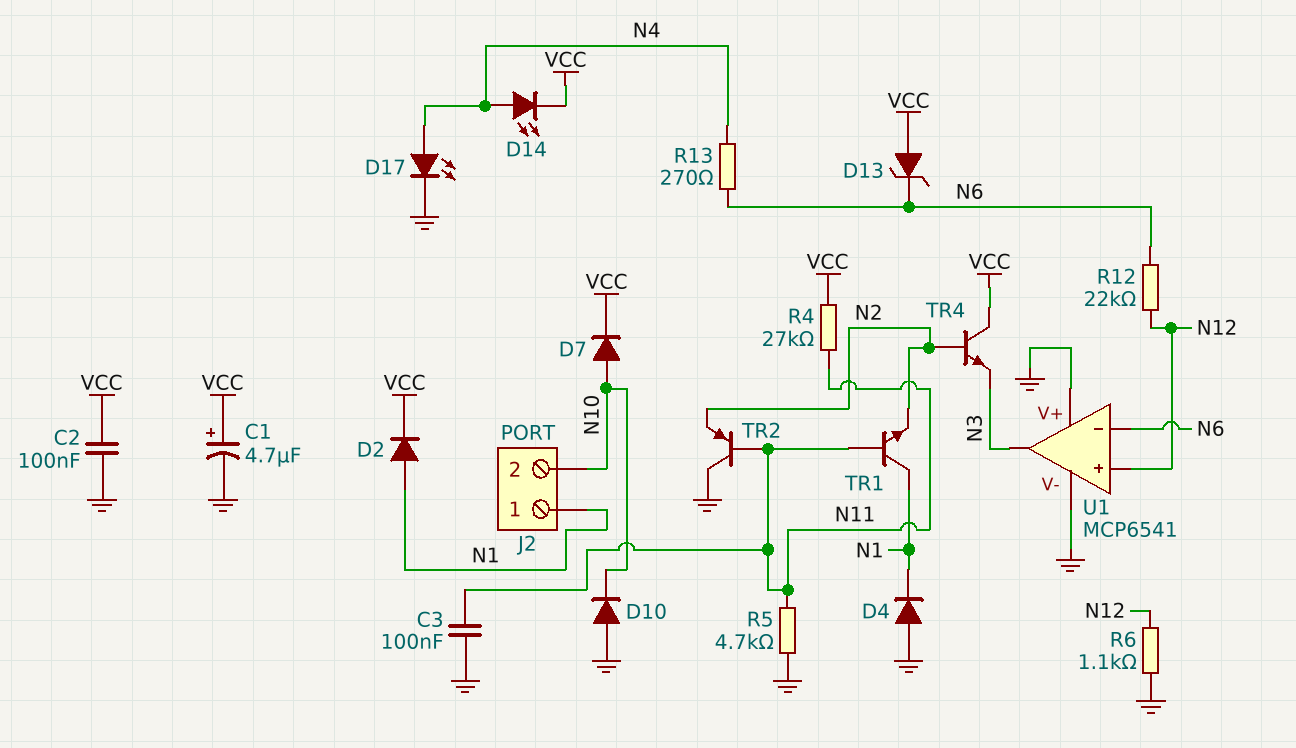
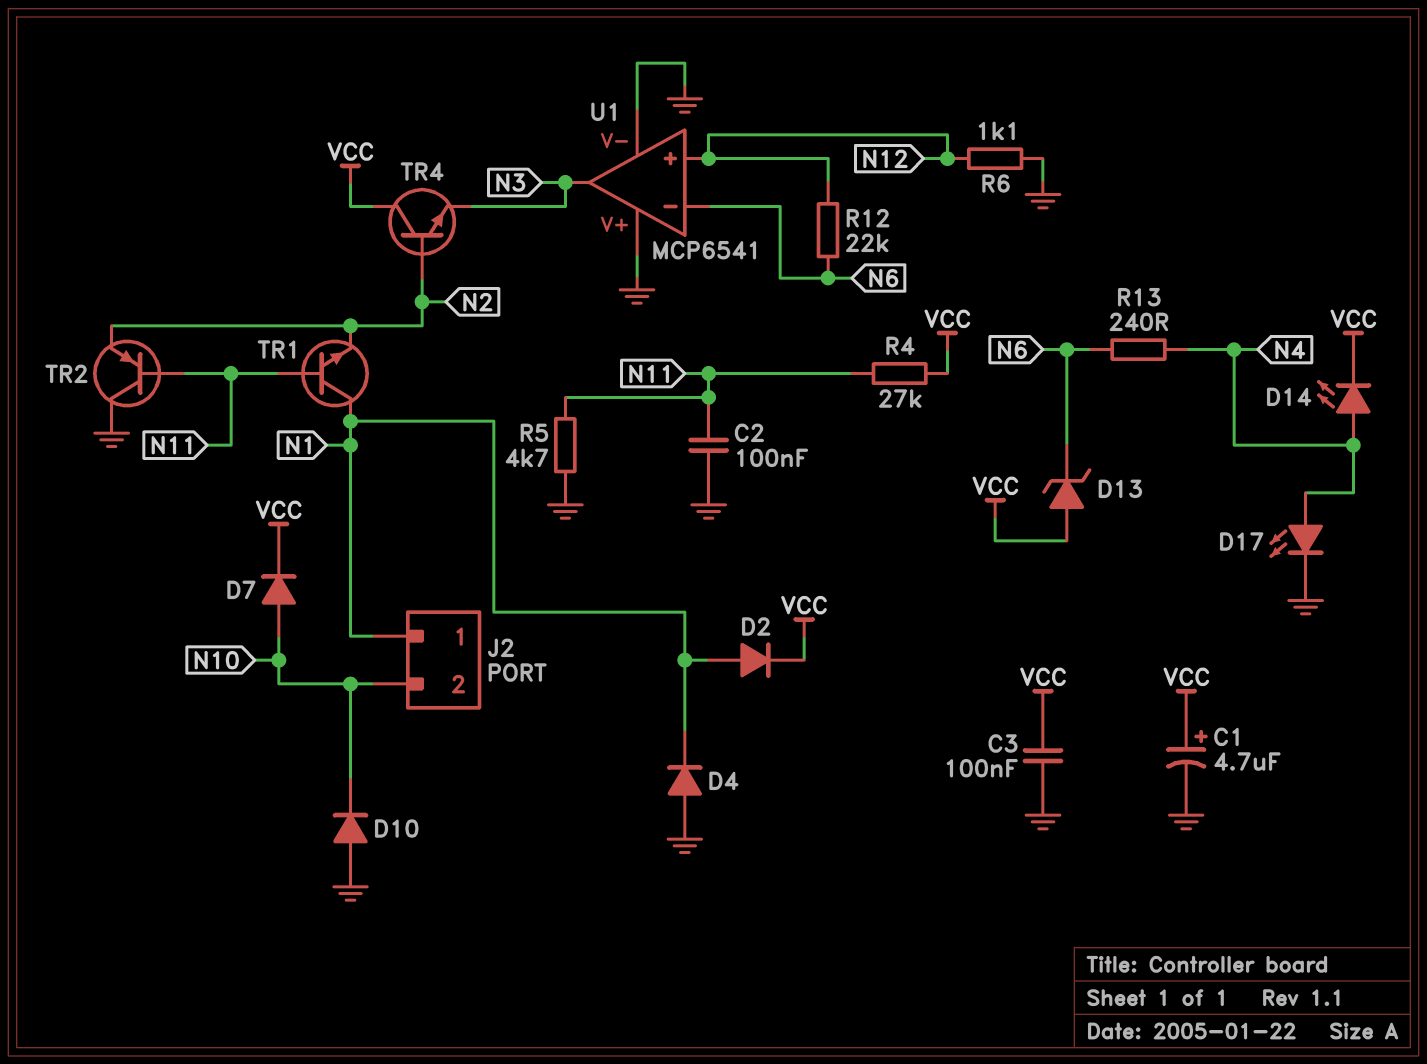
C2: 100nF (GND, VCC) -> 100nF (GND, N11)
C3: 100nF (GND, N11) -> 100nF (GND, VCC)
R13: 270 (N4, N6) -> 240 (N4, N6)

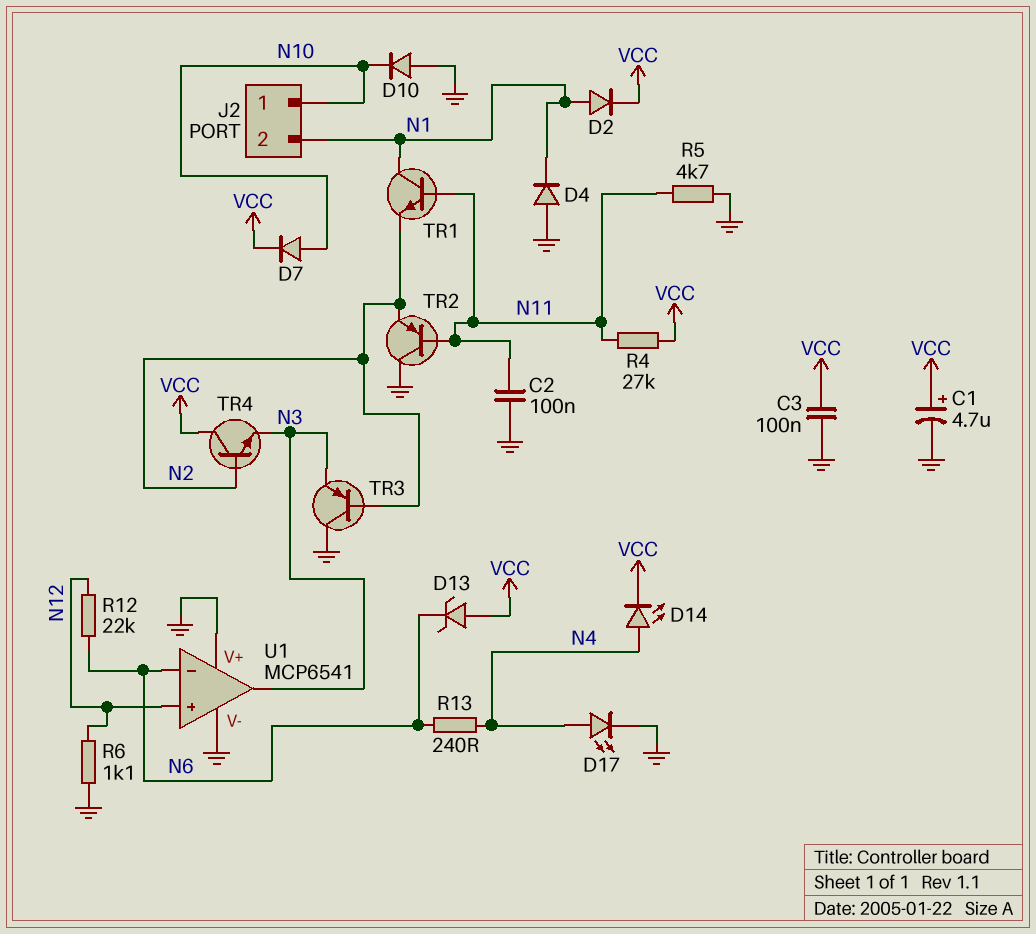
J2 pin 1: N1 -> N10
J2 pin 2: N10 -> N1
TR3: none -> PNP (B N2, C GND, E N3)

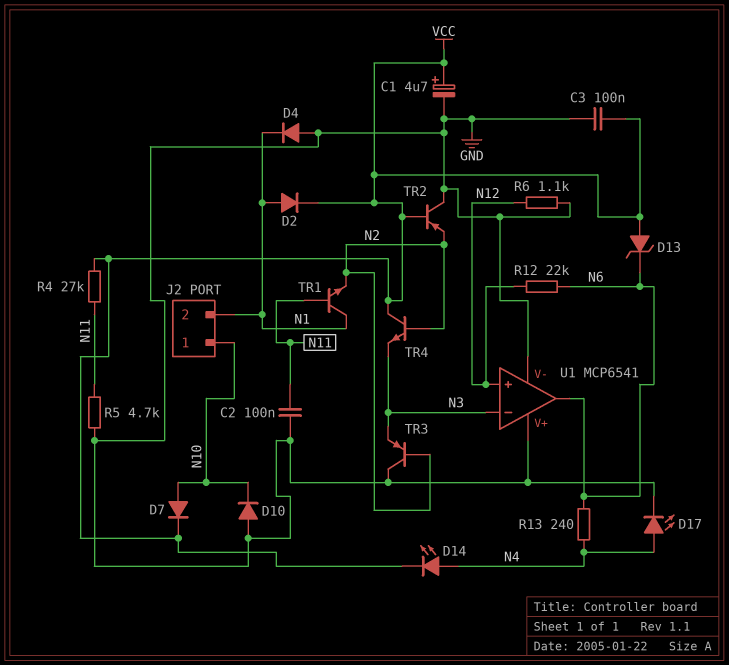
TR2: PNP (B N11, C GND, E N2) -> PNP (B VCC, C GND, E N2)
U1 pin in-: N6 -> N3
U1 pin out: N3 -> N6

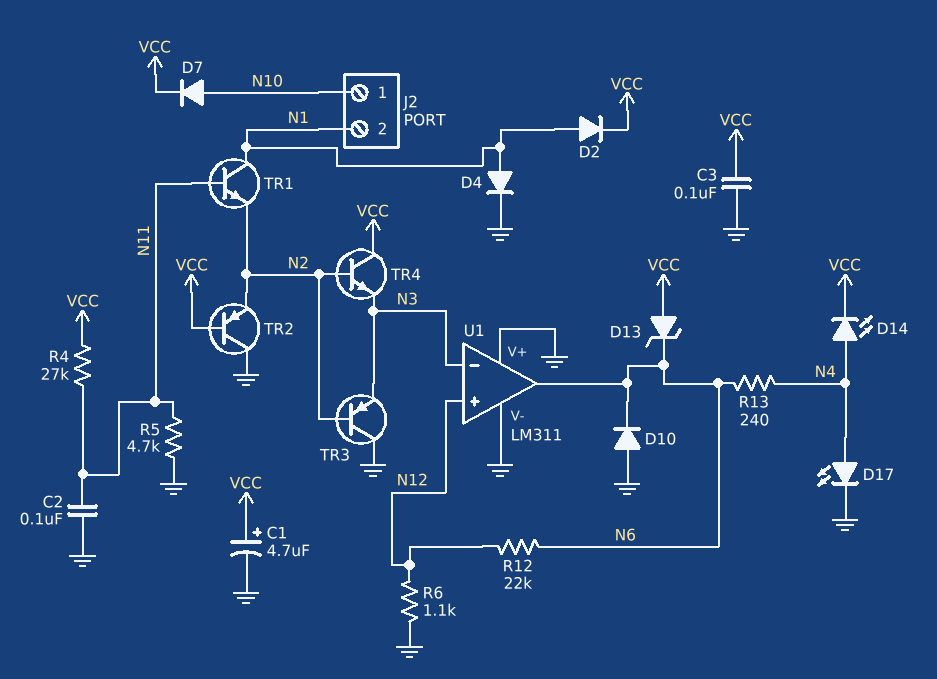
D4: diode (A GND, K N1) -> diode (A N1, K GND)
D10: diode (A GND, K N10) -> diode (A GND, K N6)
U1: MCP6541 -> LM311

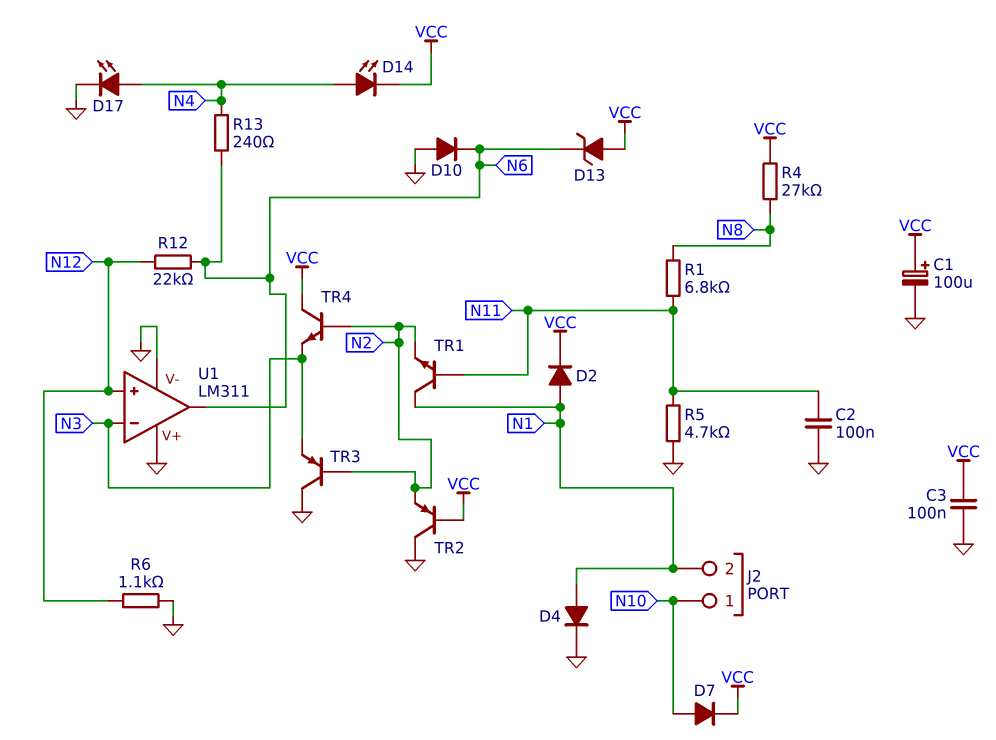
C1: 4.7uF (plus VCC, minus GND) -> 100uF (plus VCC, minus GND)
R1: none -> 6.8k (N8, N11)
R4: 27k (N11, VCC) -> 27k (N8, VCC)

